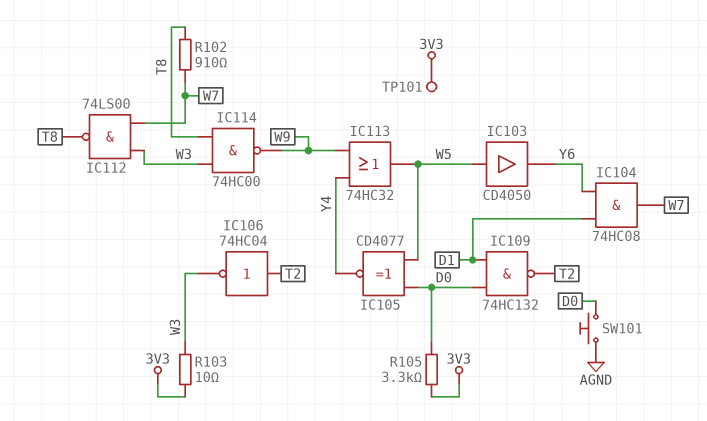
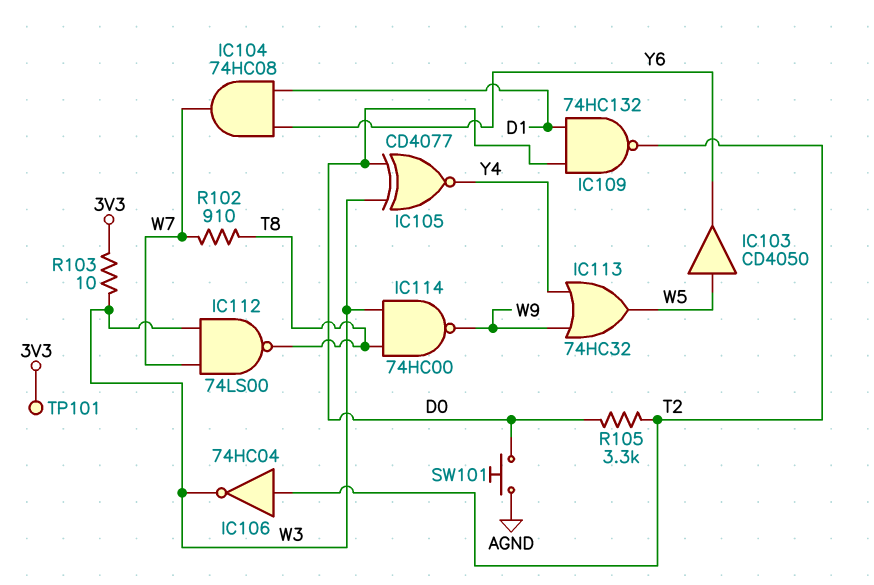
IC105: XNOR CD4077 (in D0, in W5, out Y4) -> XNOR CD4077 (in D0, in W3, out Y4)
R105: 3.3k (3V3, D0) -> 3.3k (D0, T2)

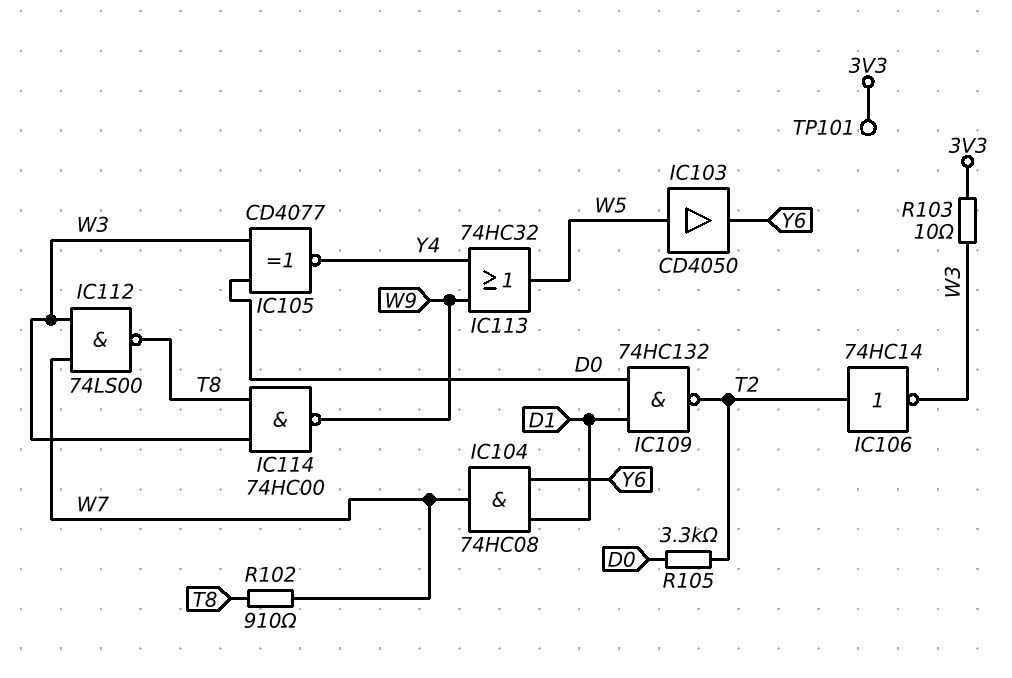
IC106: NOT 74HC04 (in T2, out W3) -> NOT 74HC14 (in T2, out W3)
SW101: button (AGND, D0) -> none

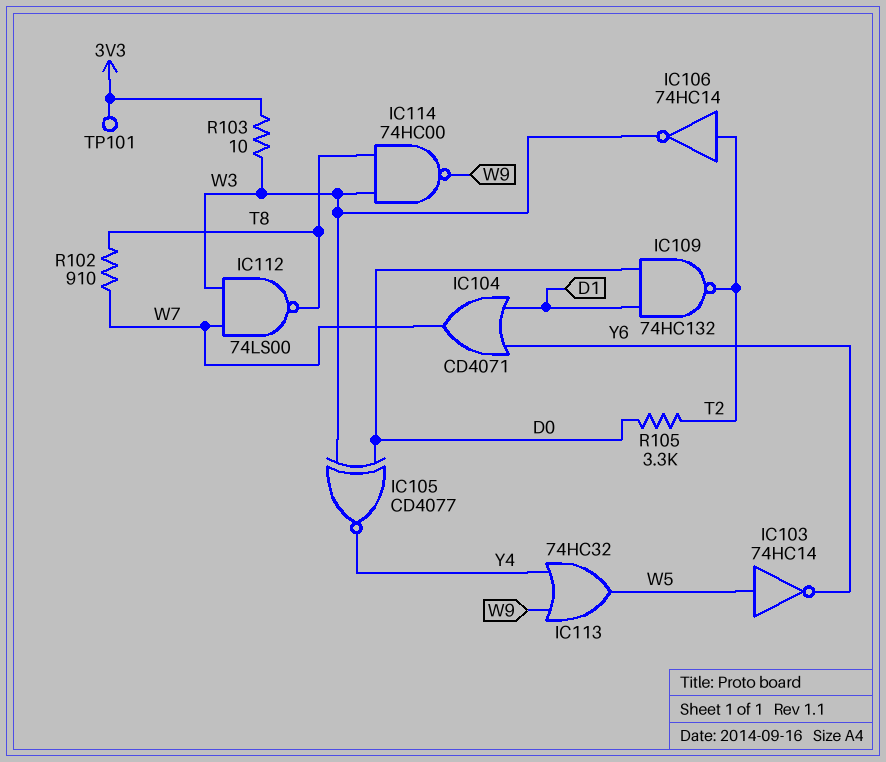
IC103: buffer CD4050 (in W5, out Y6) -> NOT 74HC14 (in W5, out Y6)
IC104: AND 74HC08 (in D1, in Y6, out W7) -> OR CD4071 (in D1, in Y6, out W7)

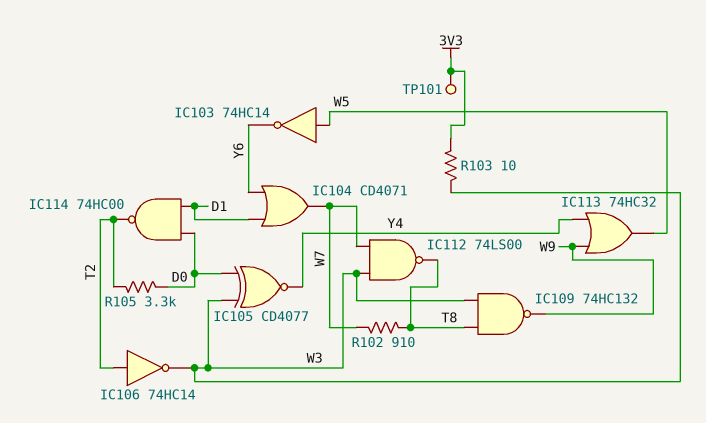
IC109: NAND 74HC132 (in D0, in D1, out T2) -> NAND 74HC132 (in T8, in W3, out W9)
IC114: NAND 74HC00 (in T8, in W3, out W9) -> NAND 74HC00 (in D0, in D1, out T2)

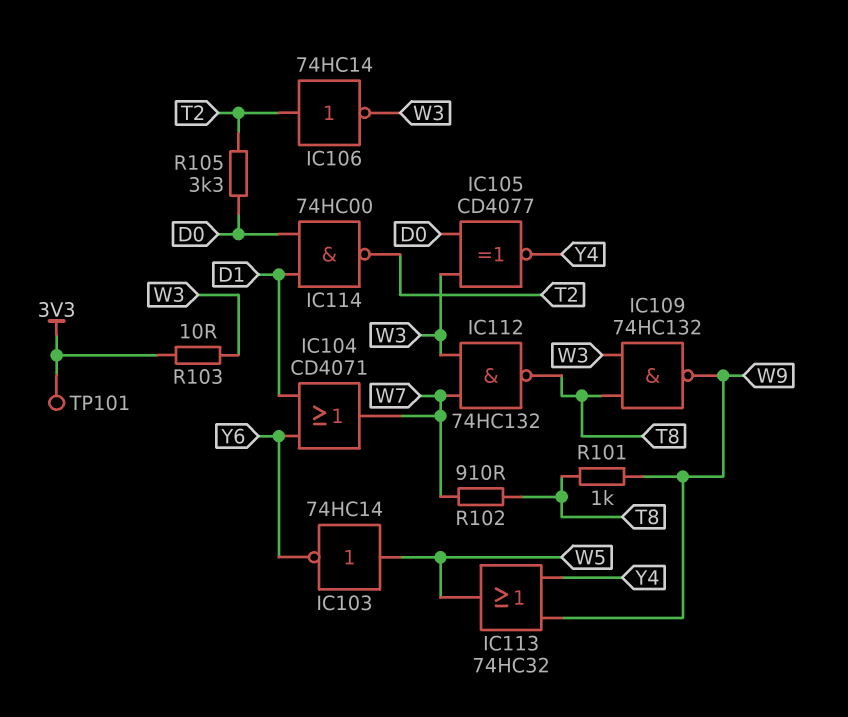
IC112: NAND 74LS00 (in W3, in W7, out T8) -> NAND 74HC132 (in W3, in W7, out T8)
R101: none -> 1k (T8, W9)

